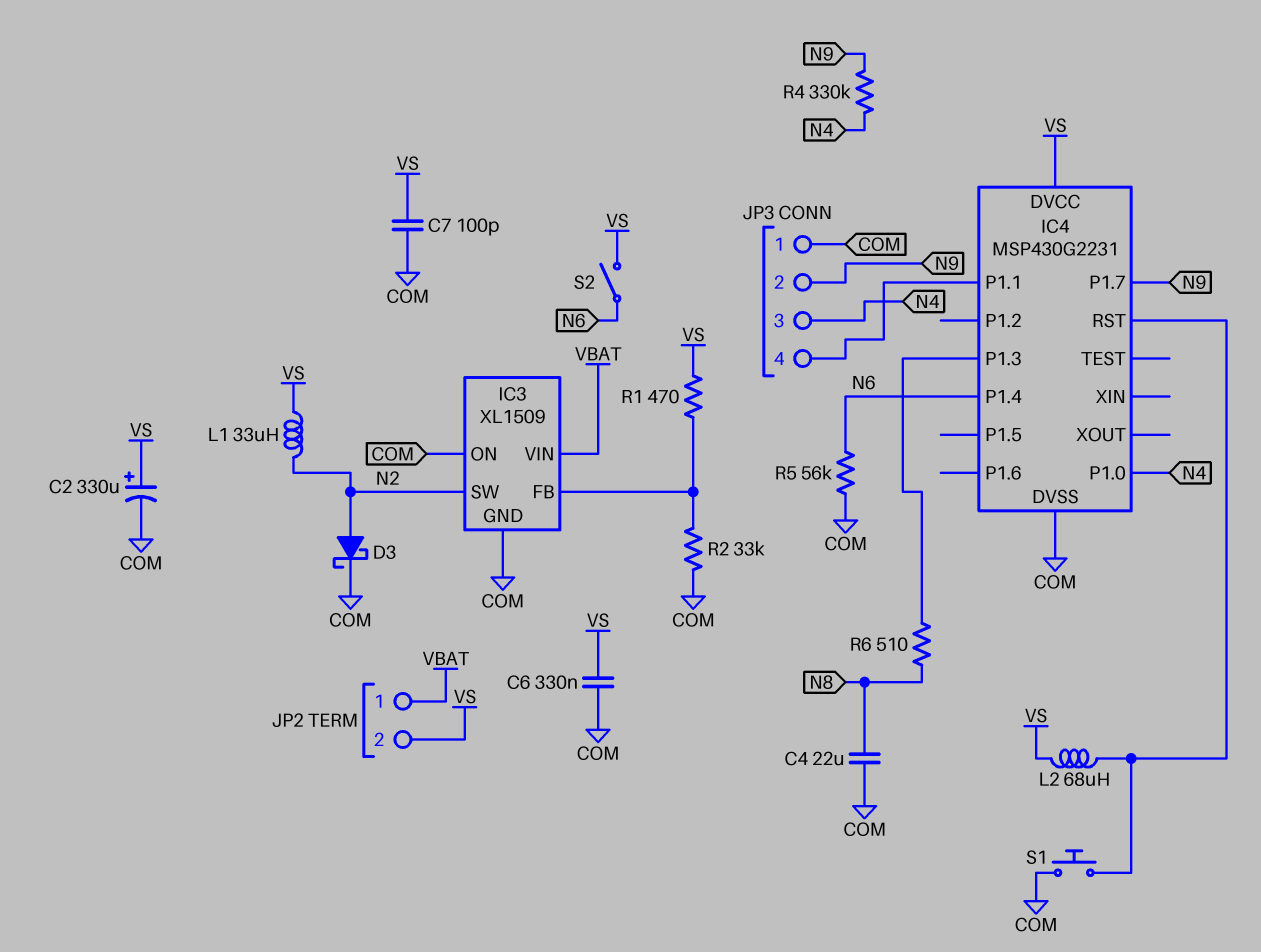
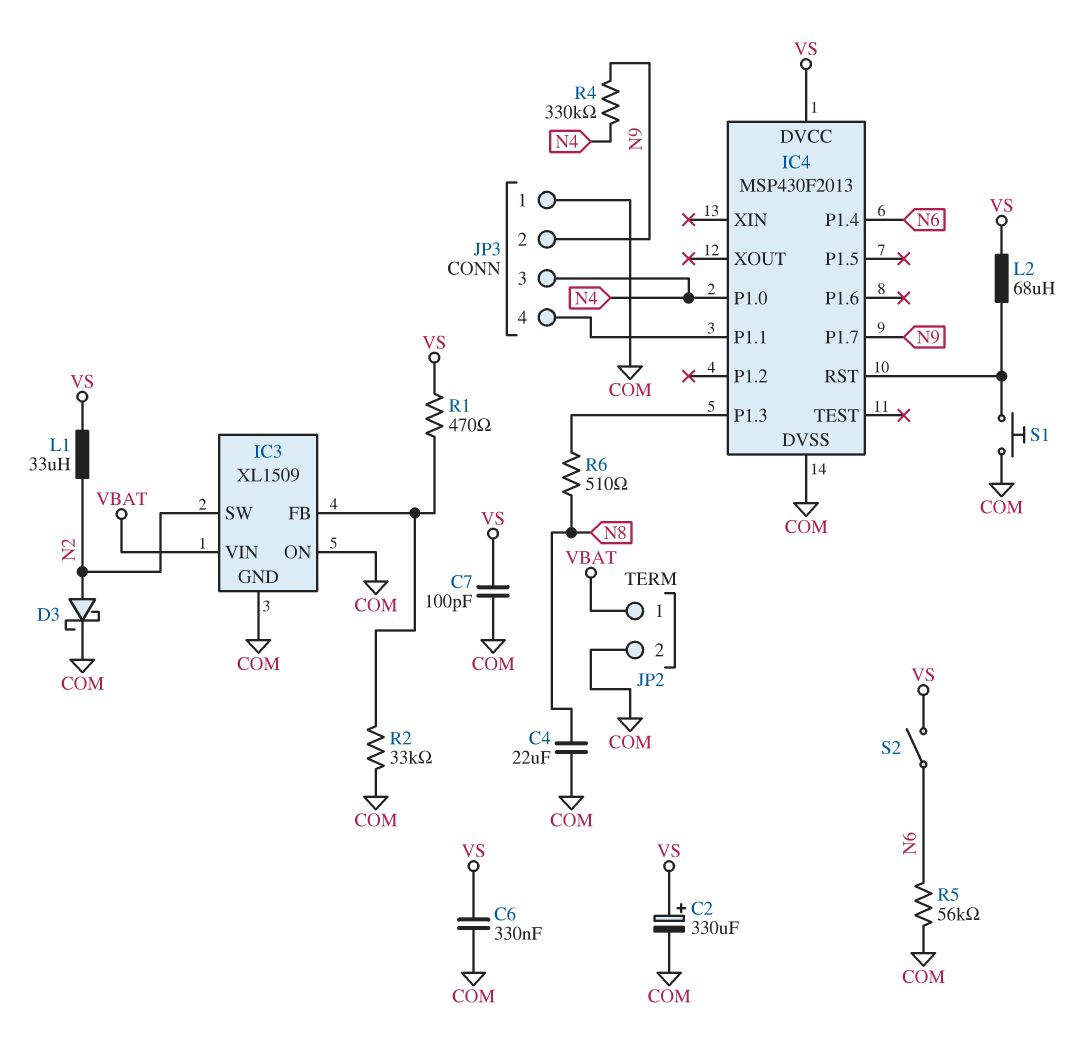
IC4: MSP430G2231 -> MSP430F2013
JP2 pin 2: VS -> COM

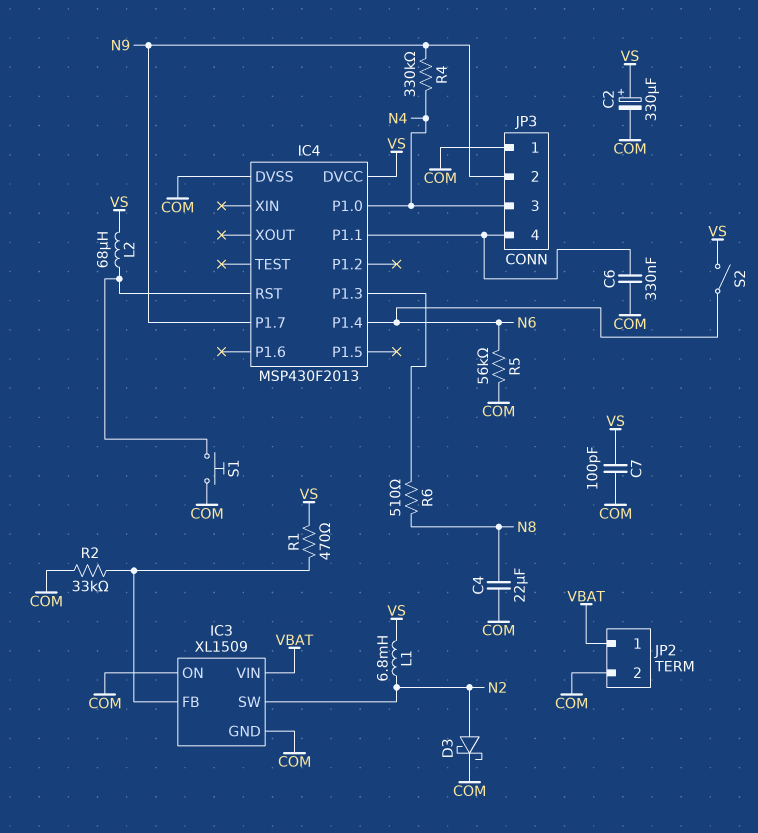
C6: 330nF (COM, VS) -> 330nF (COM, IC4/P1.1)
L1: 33uH (N2, VS) -> 6.8mH (N2, VS)

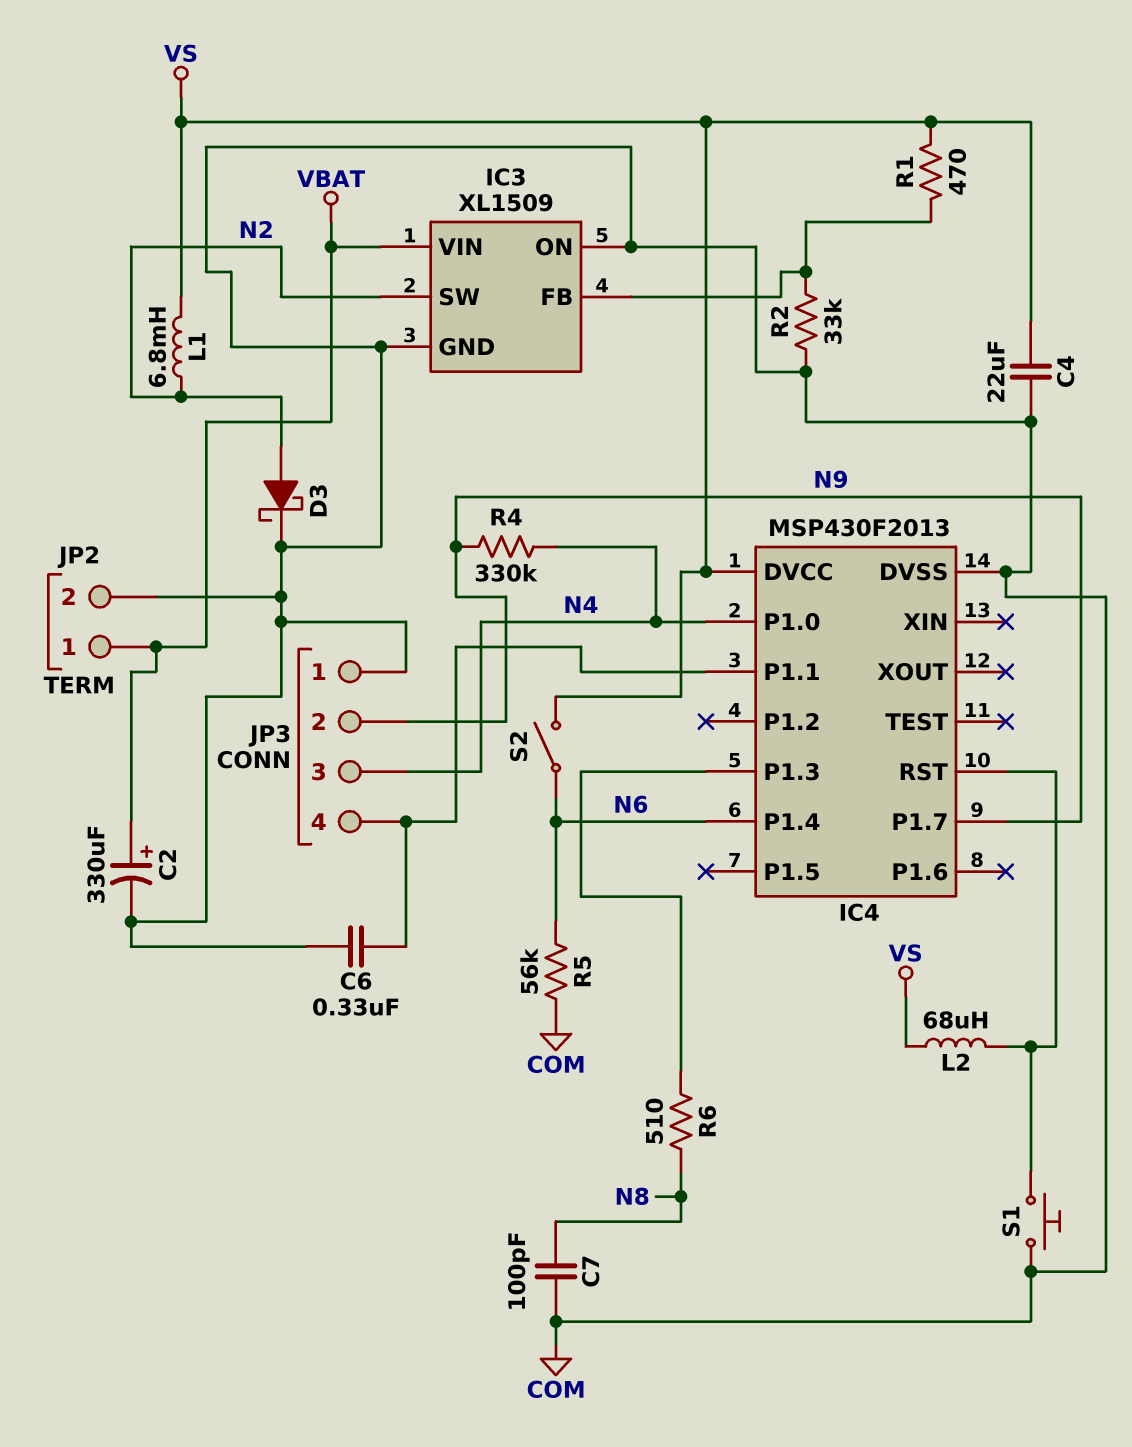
C2: 330uF (plus VS, minus COM) -> 330uF (plus VBAT, minus COM)
C4: 22uF (COM, N8) -> 22uF (COM, VS)
C7: 100pF (COM, VS) -> 100pF (COM, N8)

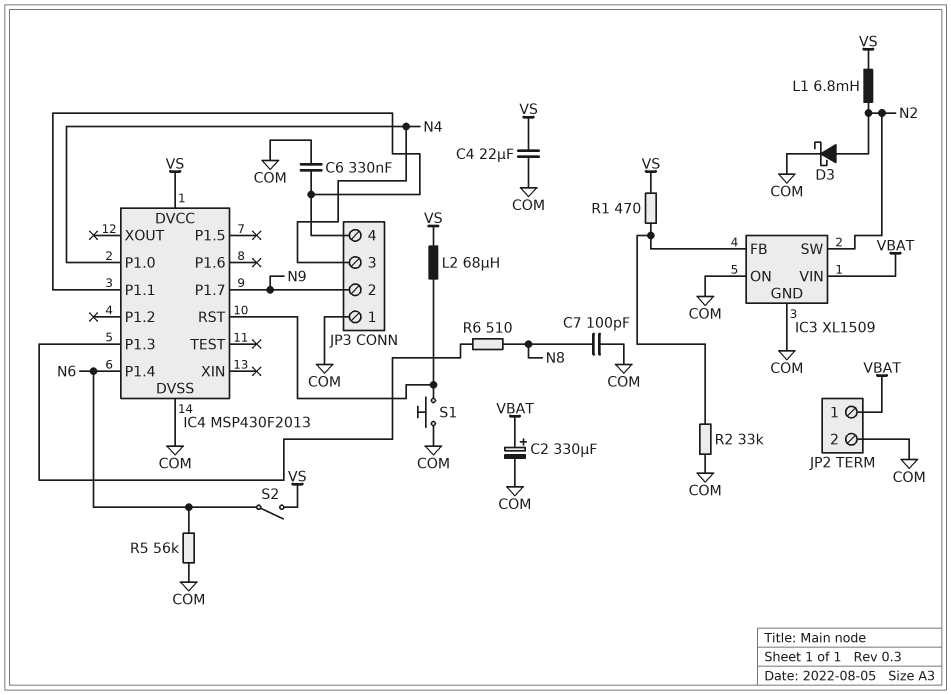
R4: 330k (N4, N9) -> none

